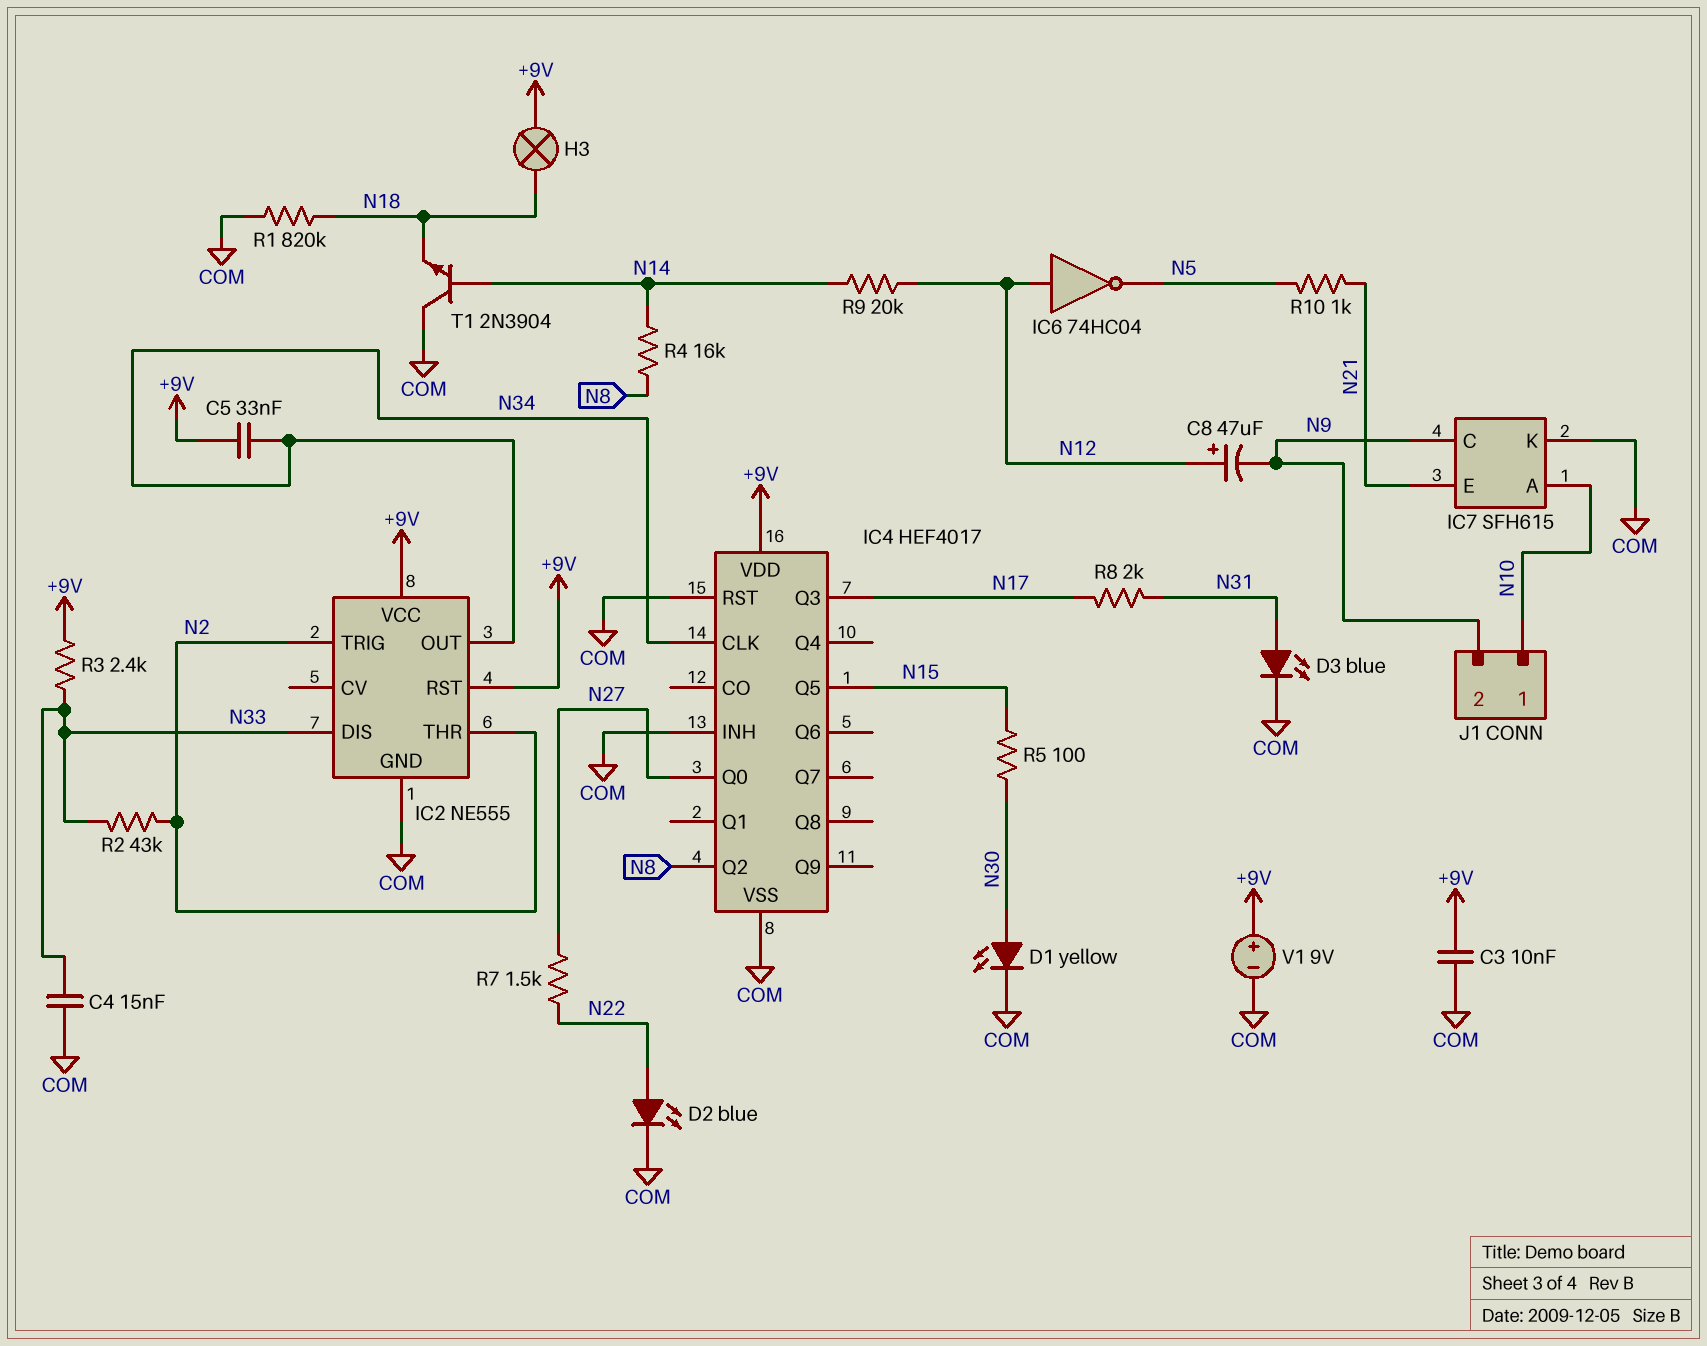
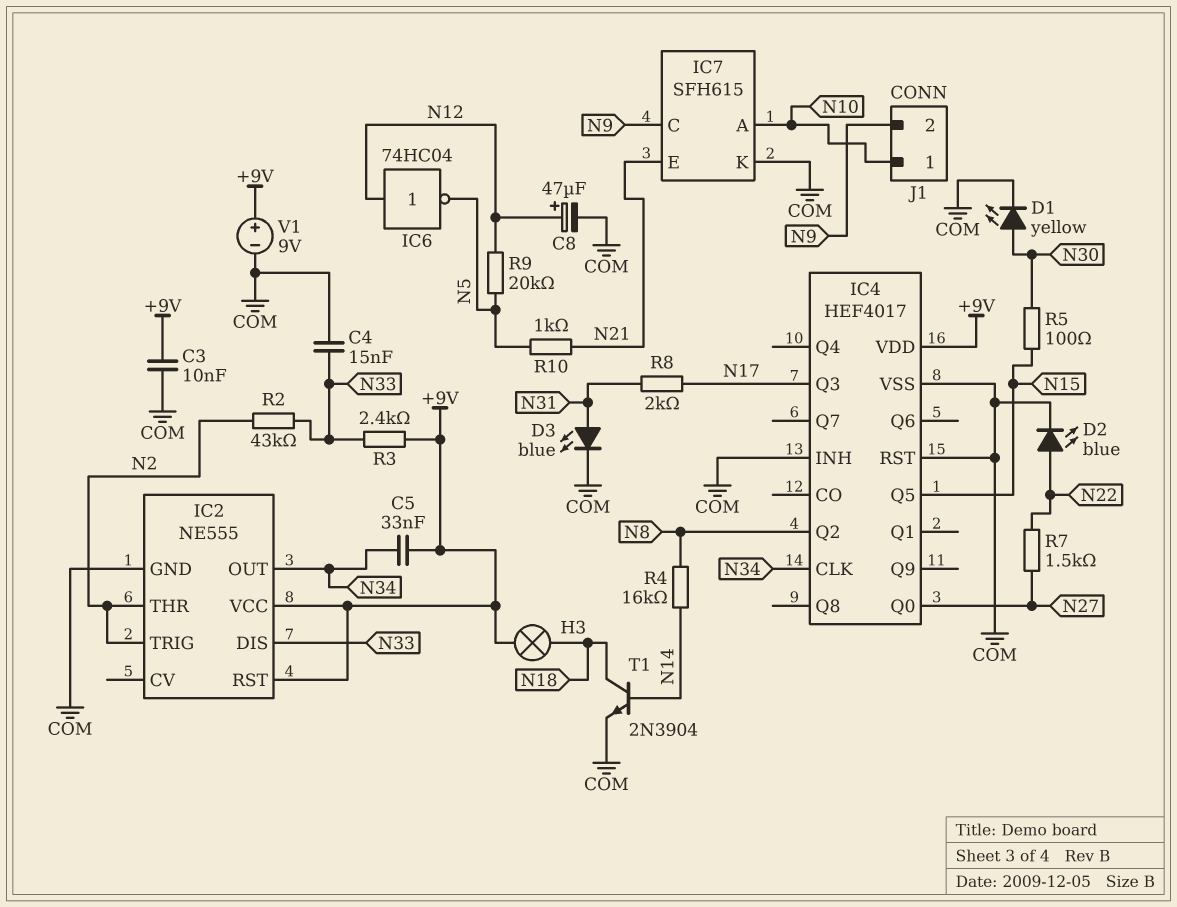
C8: 47uF (plus N12, minus N9) -> 47uF (plus N12, minus COM)
R1: 820k (COM, N18) -> none
R9: 20k (N12, N14) -> 20k (N5, N12)
T1: NPN 2N3904 (B N14, C COM, E N18) -> NPN 2N3904 (B N14, C N18, E COM)

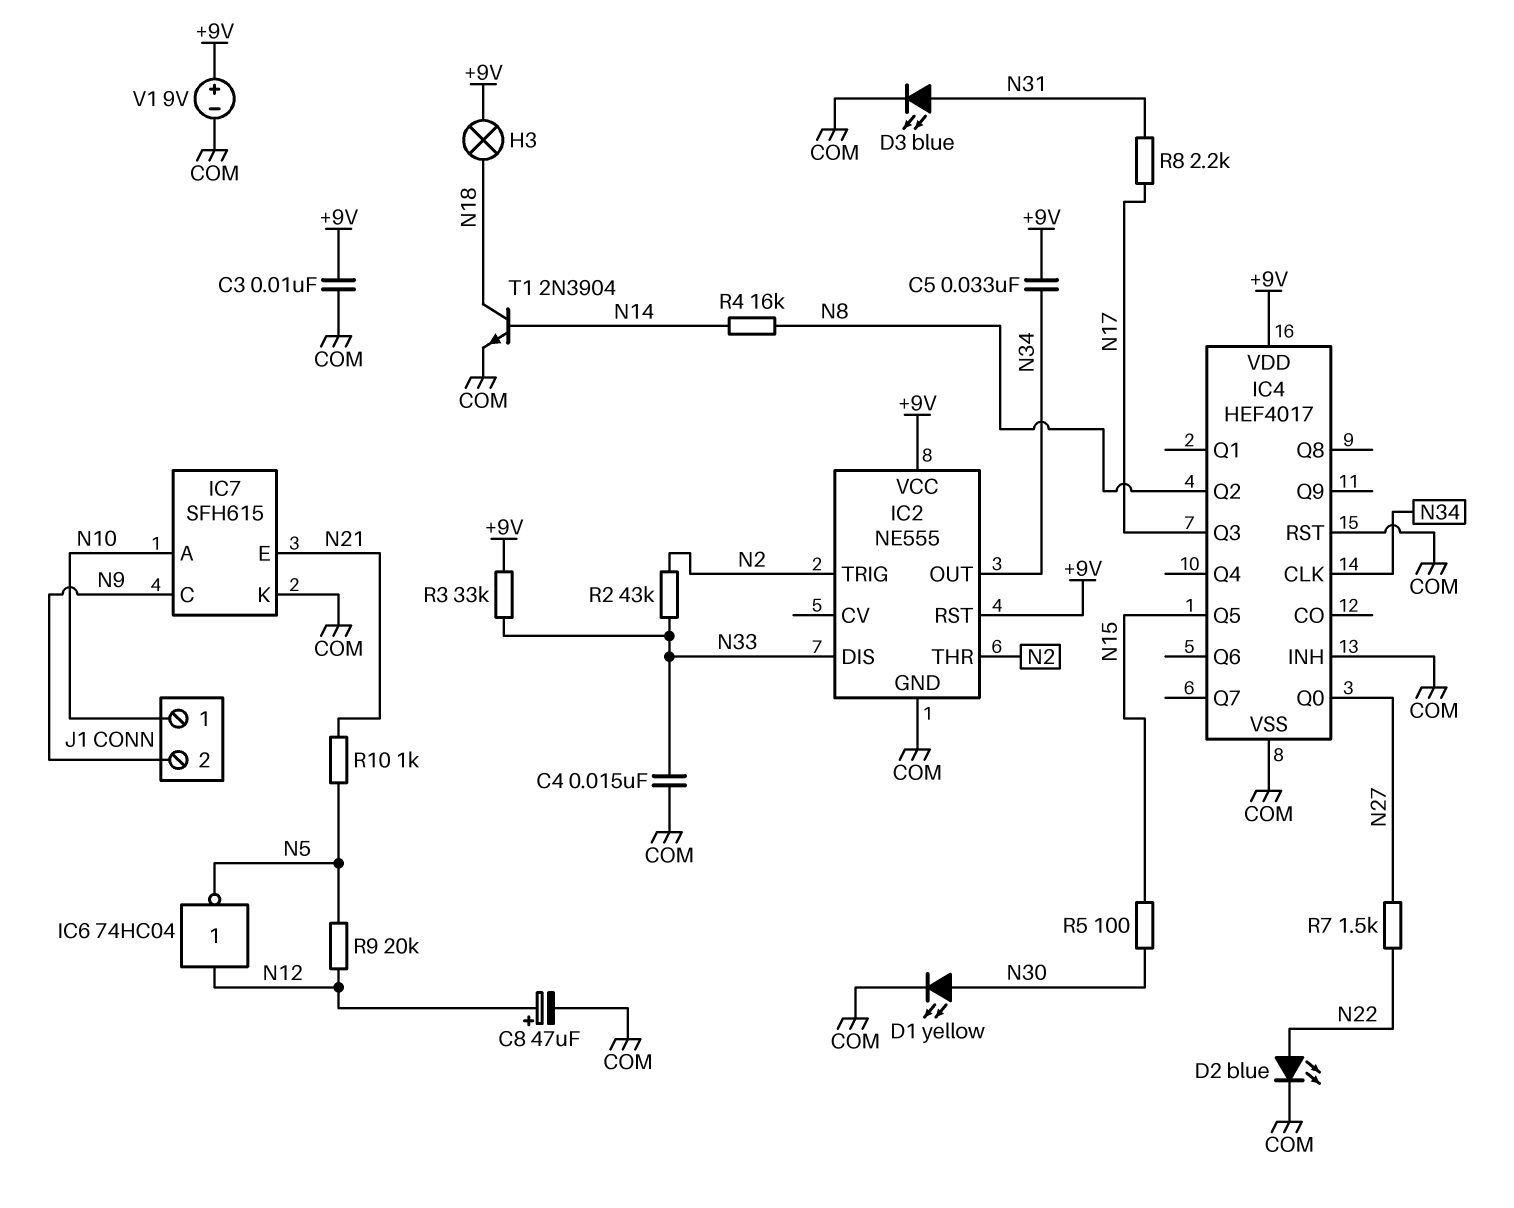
R3: 2.4k (+9V, N33) -> 33k (+9V, N33)
R8: 2k (N17, N31) -> 2.2k (N17, N31)

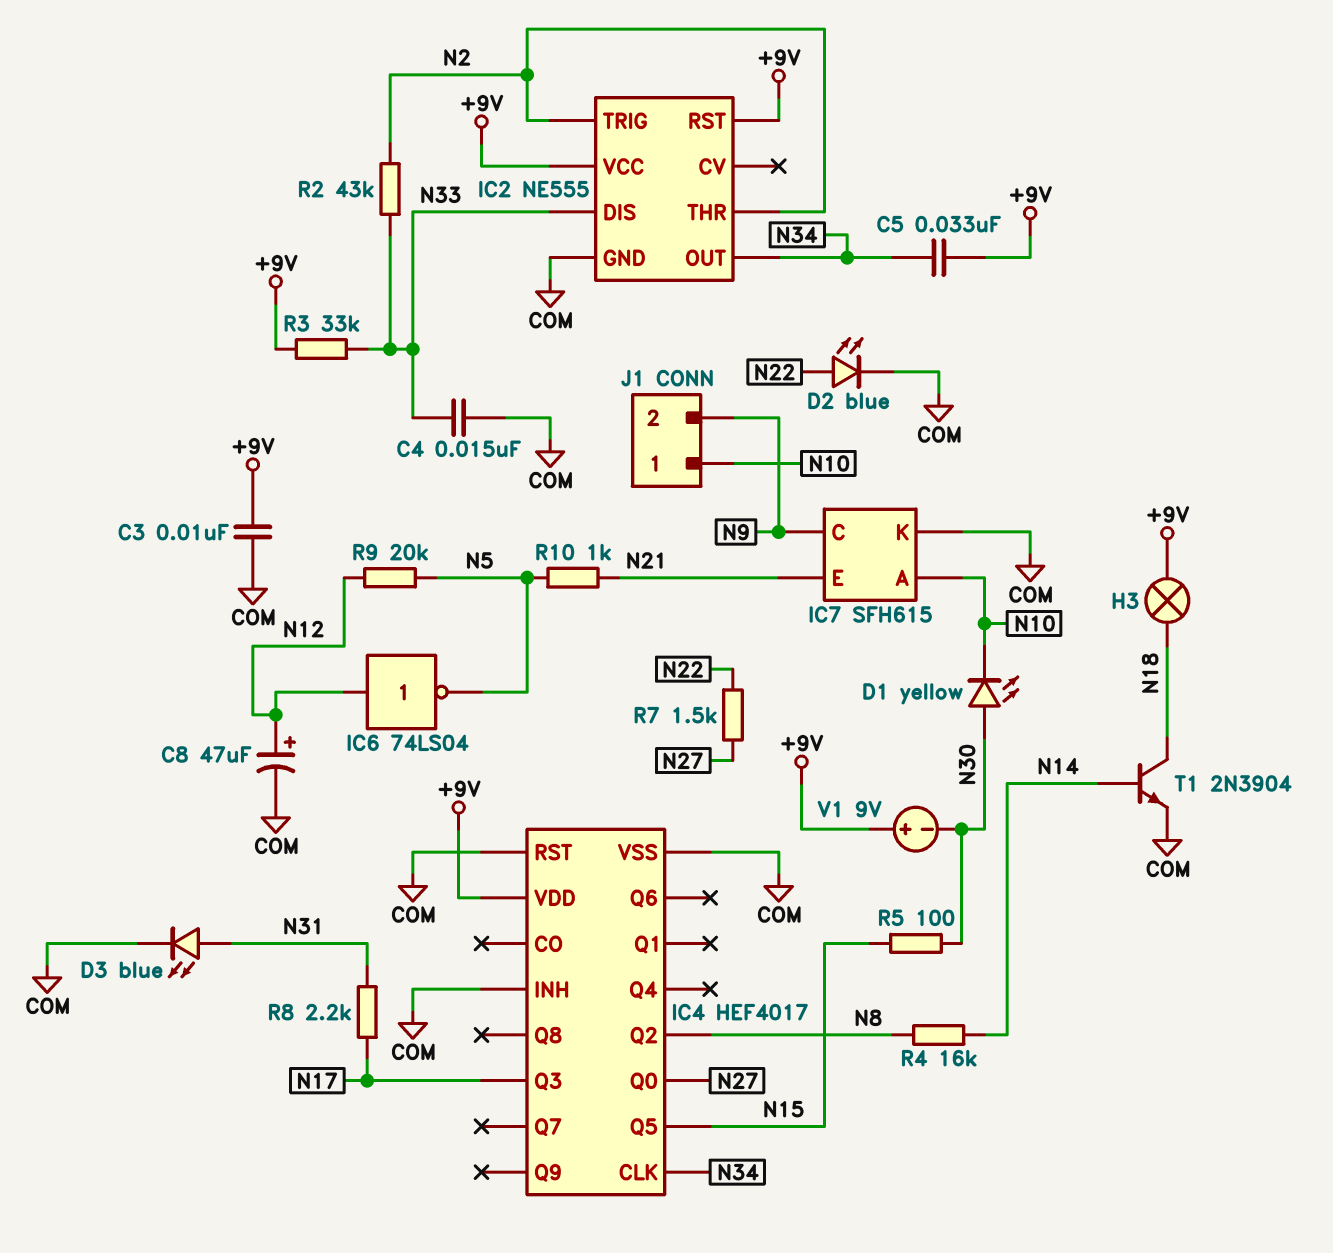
D1: LED yellow (A N30, K COM) -> LED yellow (A N30, K N10)
IC6: NOT 74HC04 (in N12, out N5) -> NOT 74LS04 (in N12, out N5)
V1: 9V (plus +9V, minus COM) -> 9V (plus +9V, minus N30)

